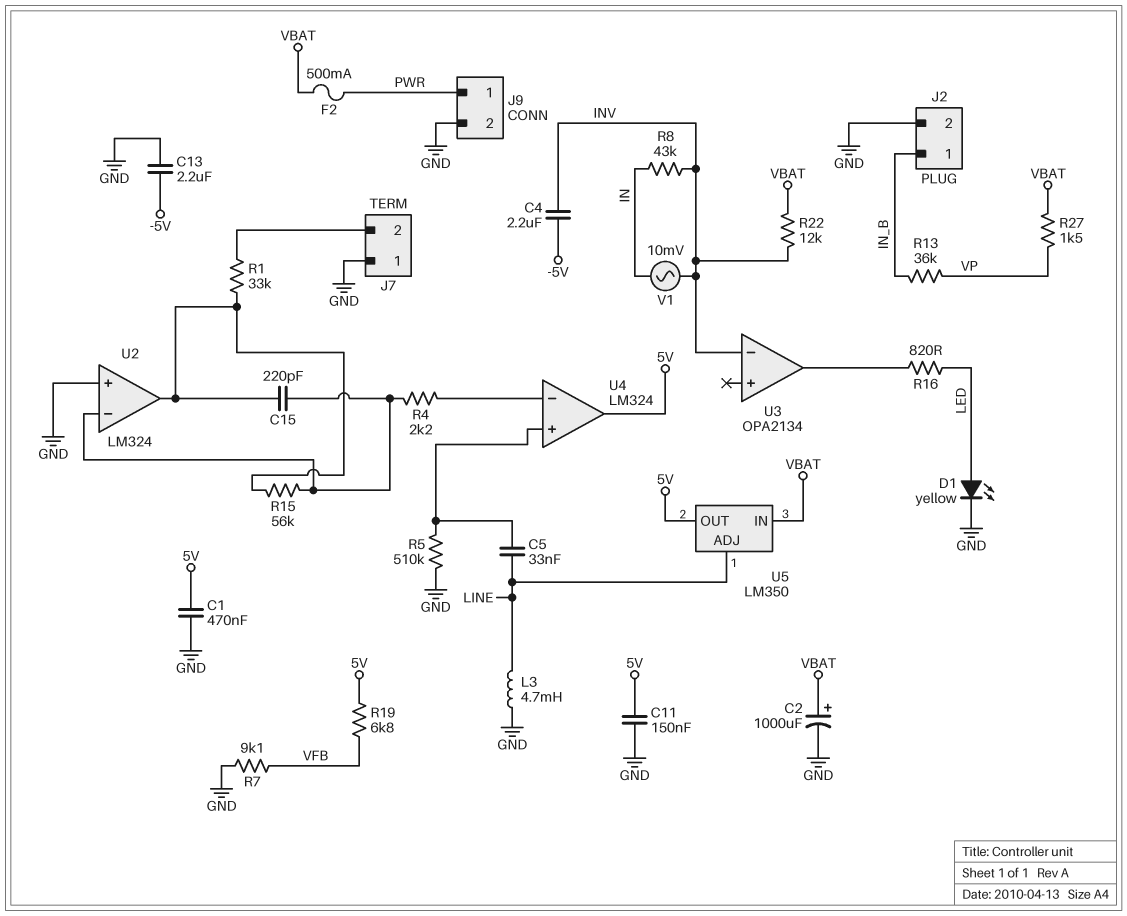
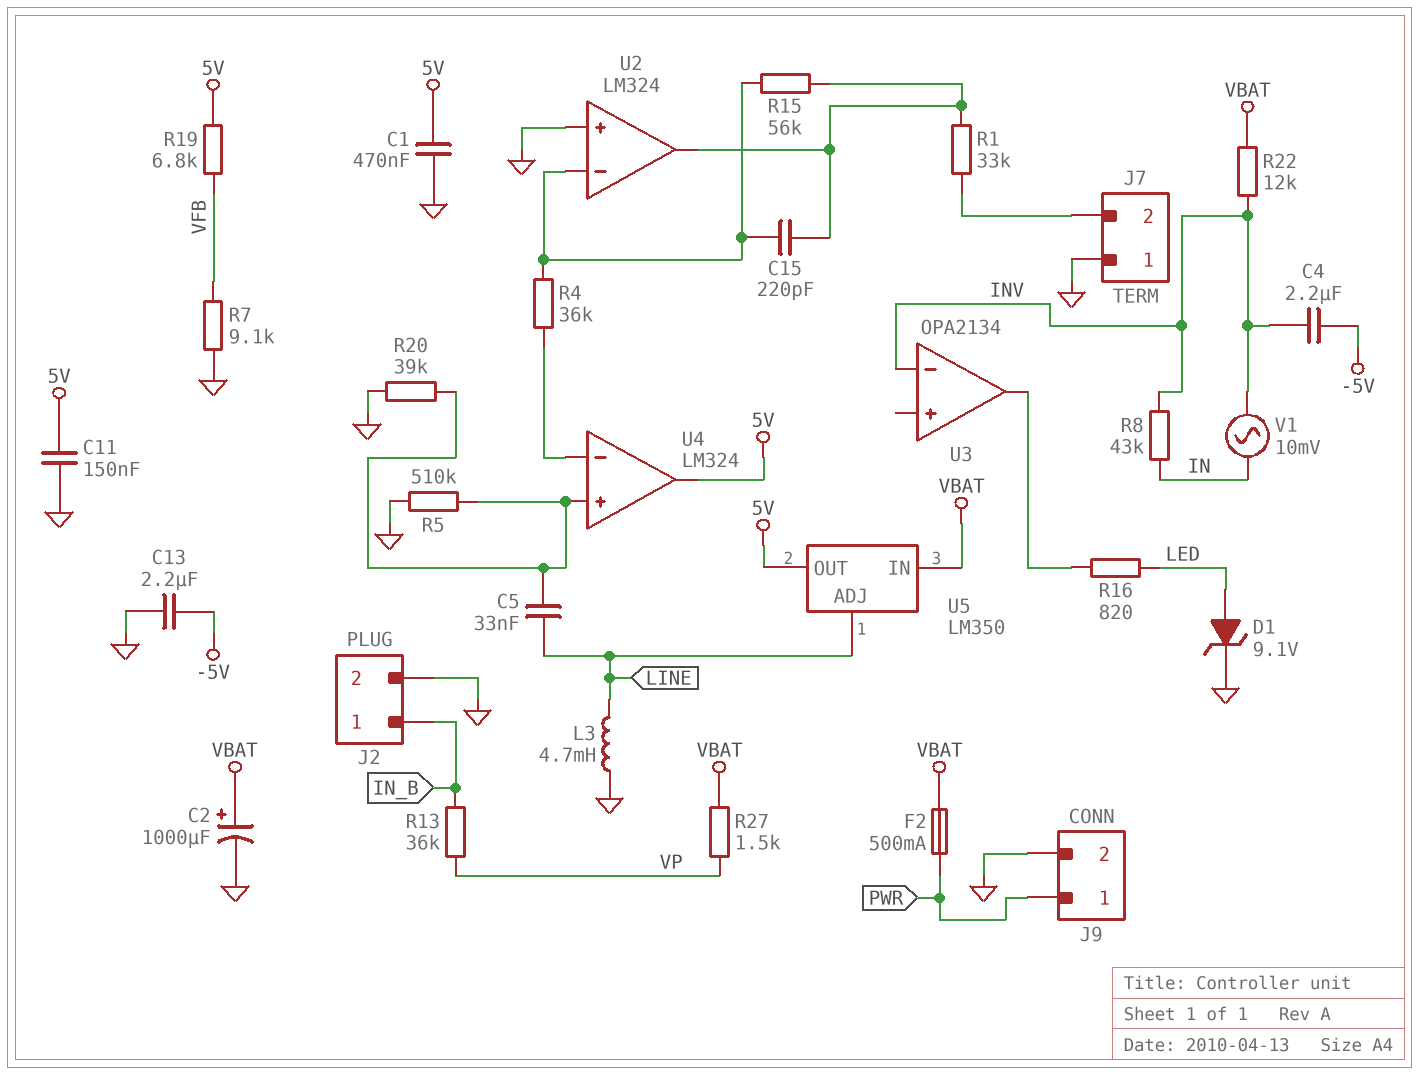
D1: LED yellow (A LED, K GND) -> zener 9.1V (A LED, K GND)
R4: 2.2k (U2/in-, U4/in-) -> 36k (U2/in-, U4/in-)
R20: none -> 39k (GND, U4/in+)

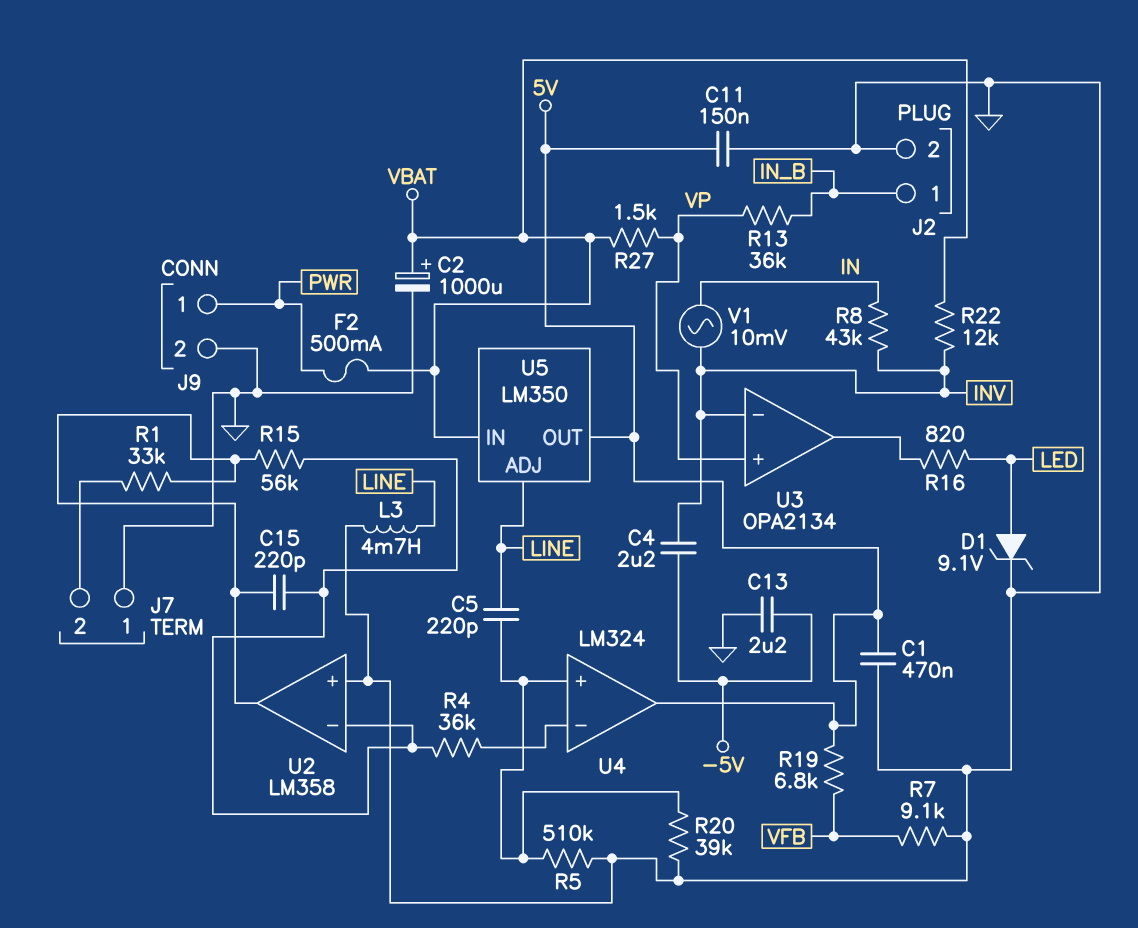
C5: 33nF (LINE, U4/in+) -> 220pF (LINE, U4/in+)
U2: LM324 -> LM358
U3 pin in+: none -> VP

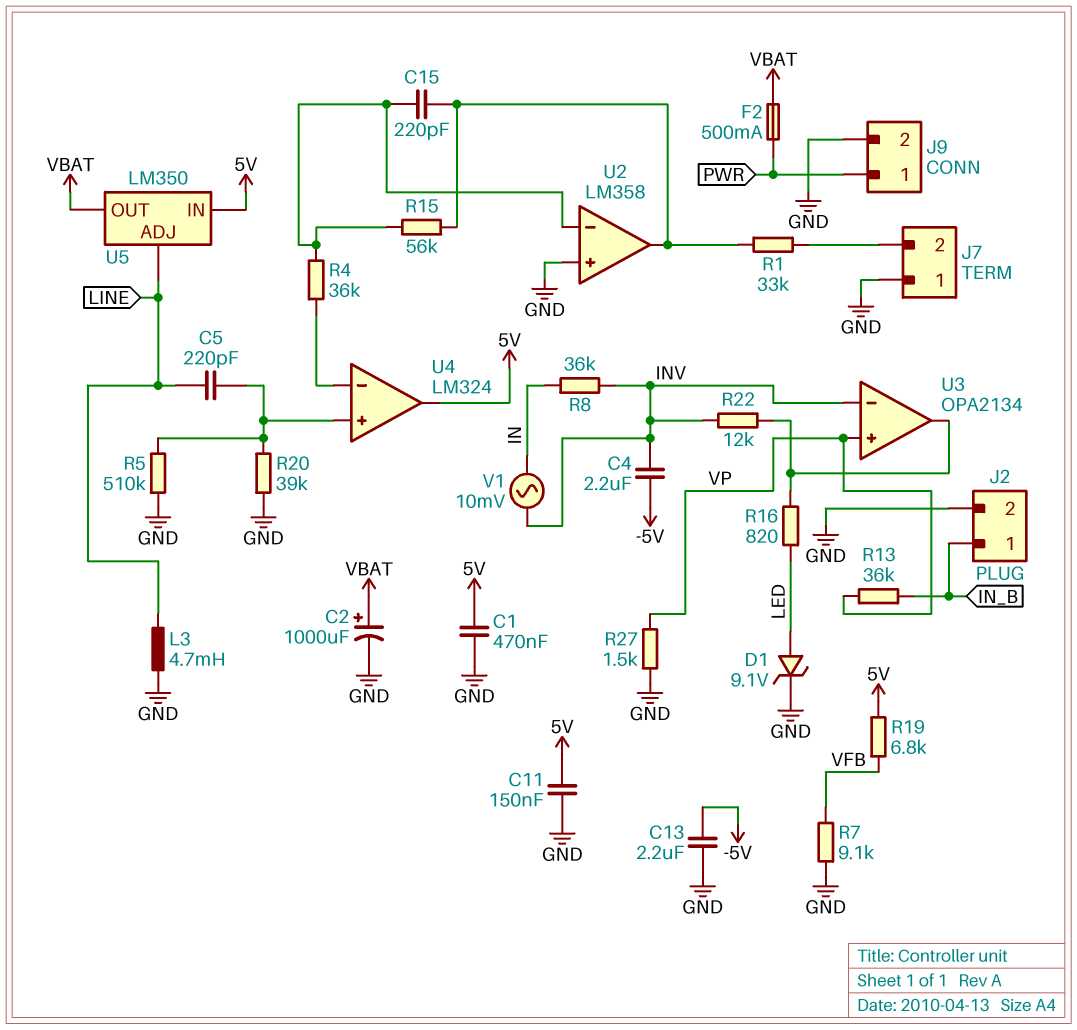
R8: 43k (IN, INV) -> 36k (IN, INV)
R22: 12k (INV, VBAT) -> 12k (INV, U3/out)
R27: 1.5k (VBAT, VP) -> 1.5k (GND, VP)
U5 pin IN: VBAT -> 5V
U5 pin OUT: 5V -> VBAT

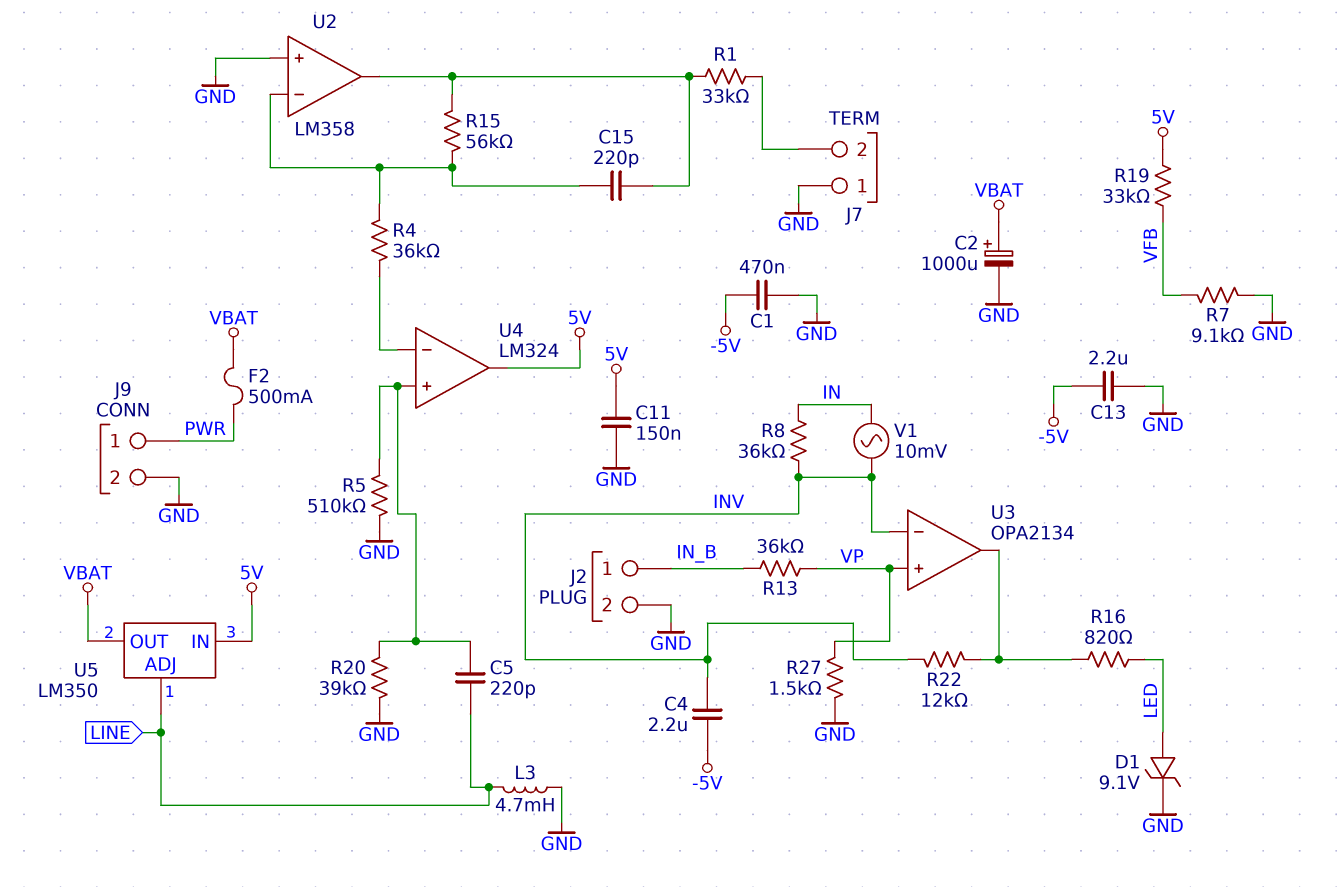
C1: 470nF (5V, GND) -> 470nF (-5V, GND)
R19: 6.8k (5V, VFB) -> 33k (5V, VFB)

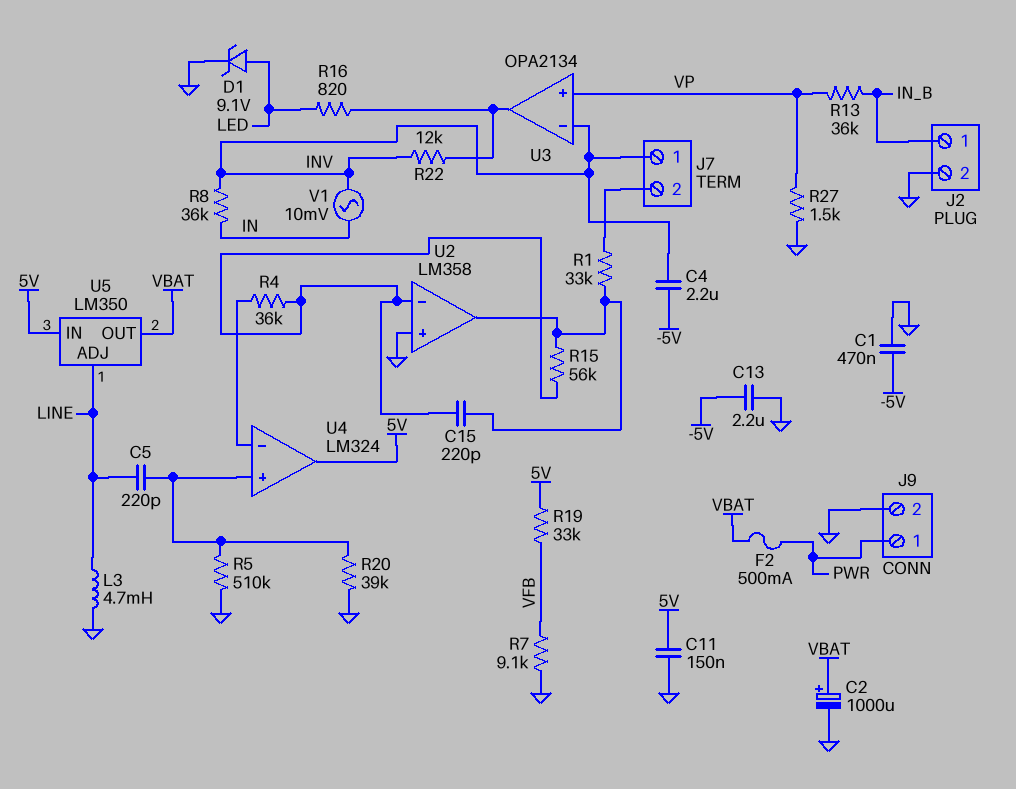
J7 pin 1: GND -> INV

